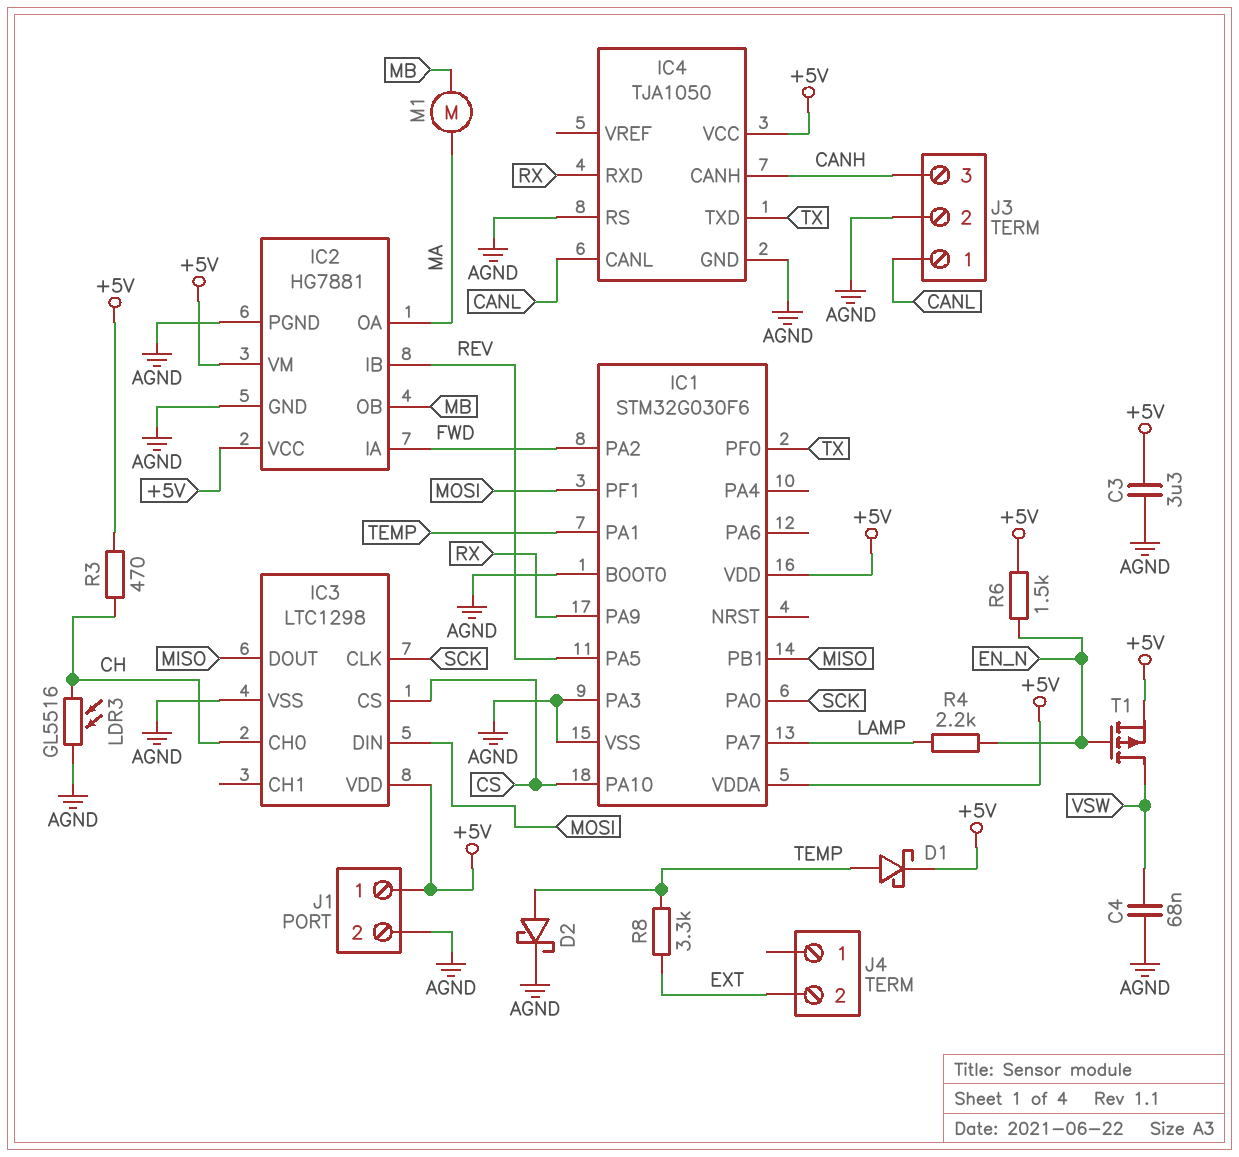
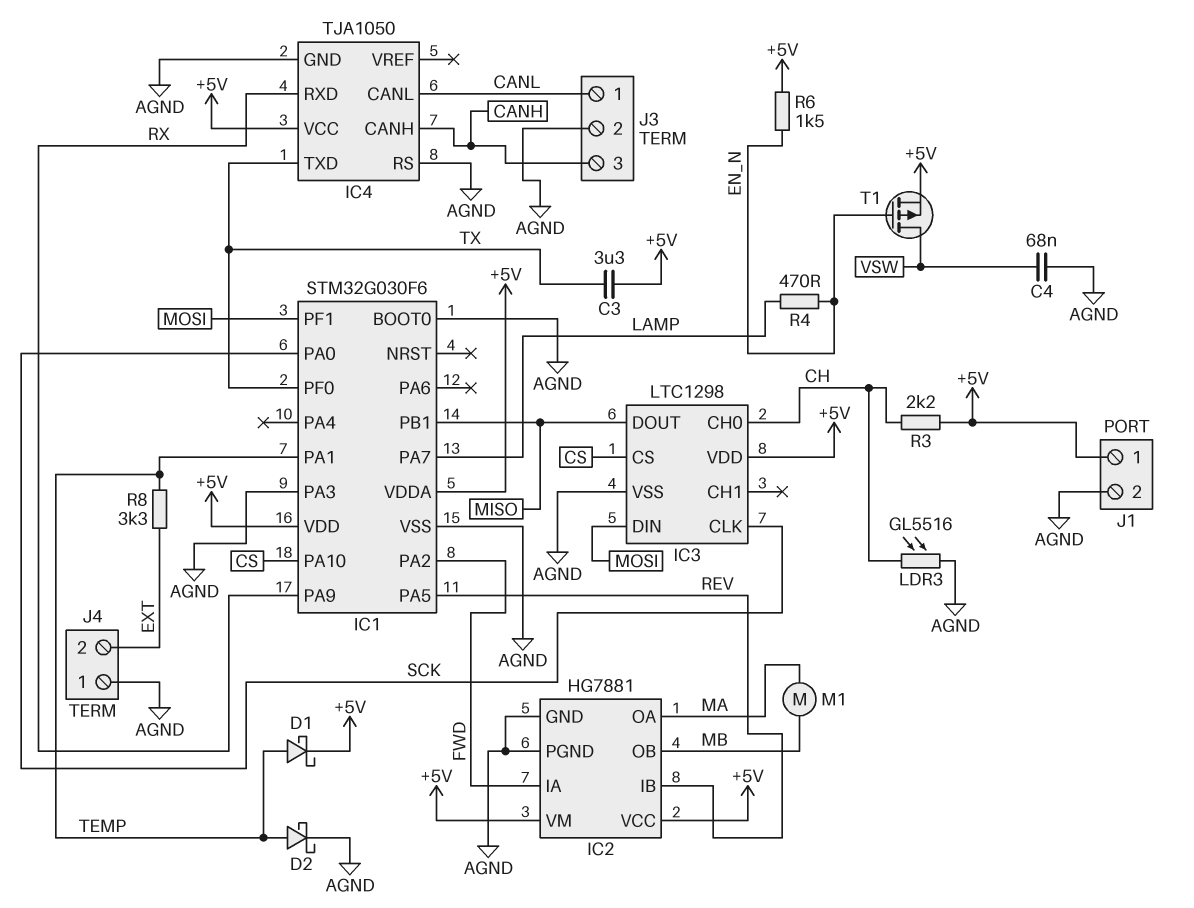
C3: 3.3uF (+5V, AGND) -> 3.3uF (+5V, TX)
J4 pin 1: none -> AGND
R3: 470 (+5V, CH) -> 2.2k (+5V, CH)
R4: 2.2k (EN_N, LAMP) -> 470 (EN_N, LAMP)

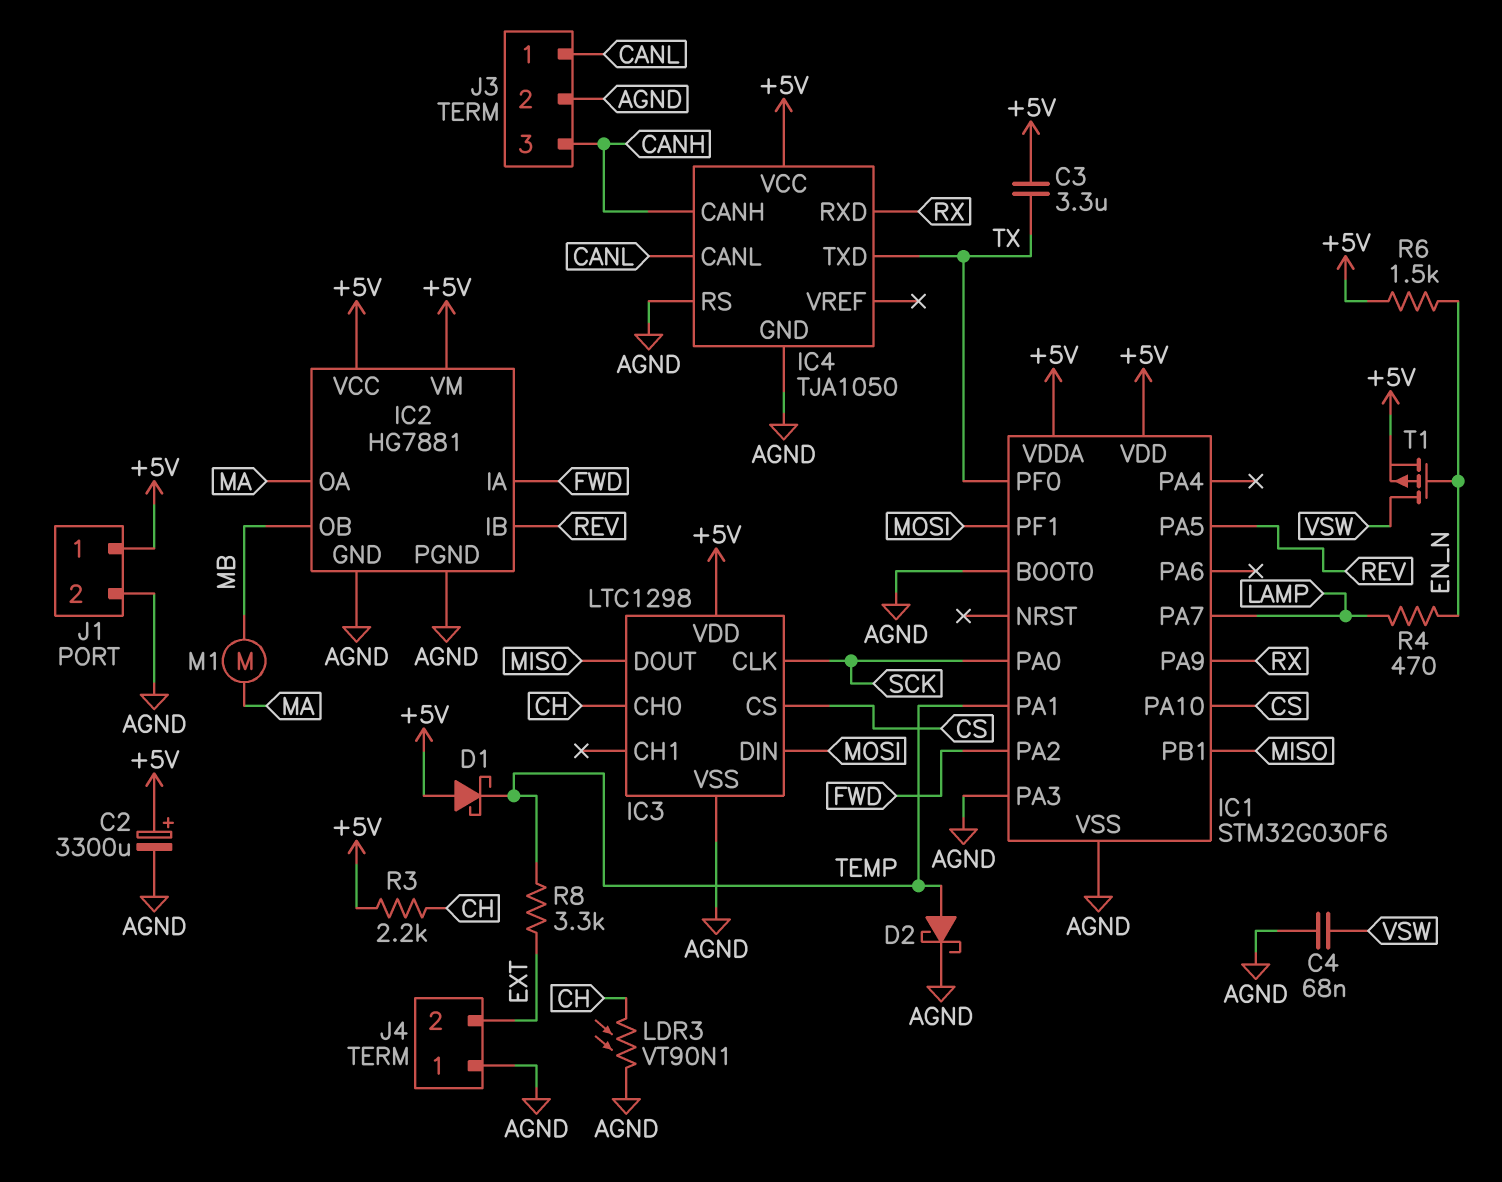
C2: none -> 3300uF (plus +5V, minus AGND)
D1: schottky (A TEMP, K +5V) -> schottky (A +5V, K TEMP)
LDR3: GL5516 (AGND, CH) -> VT90N1 (AGND, CH)

